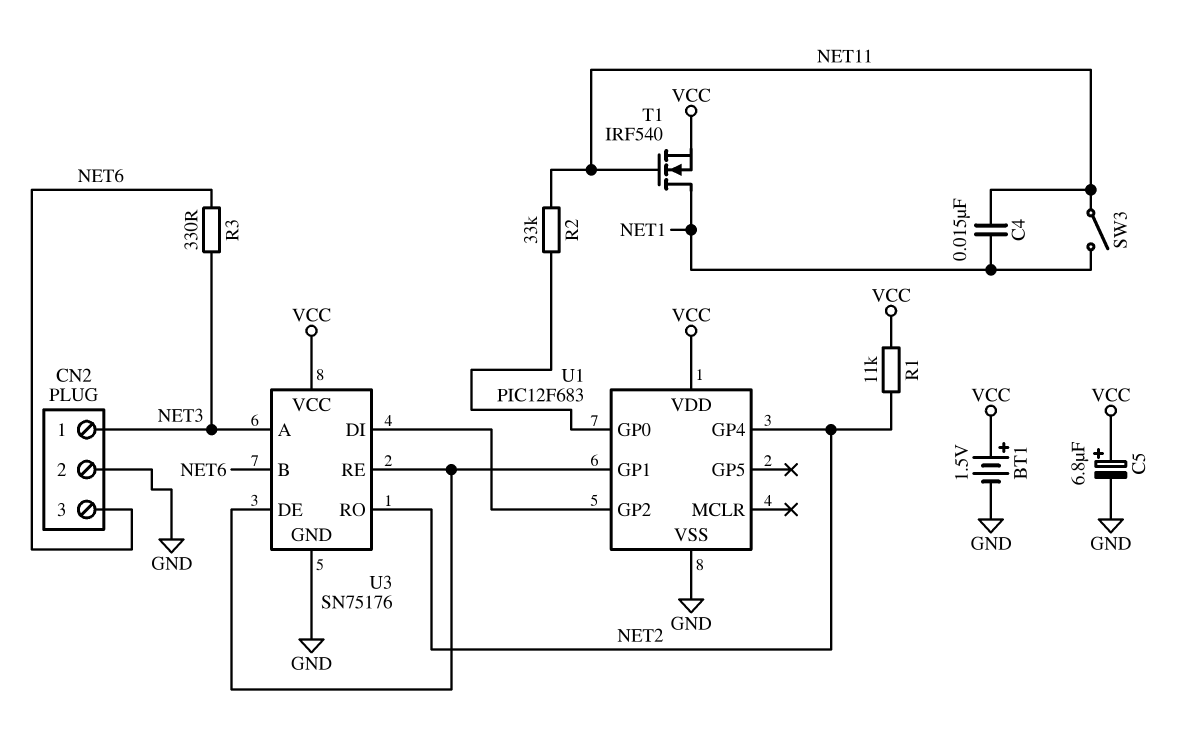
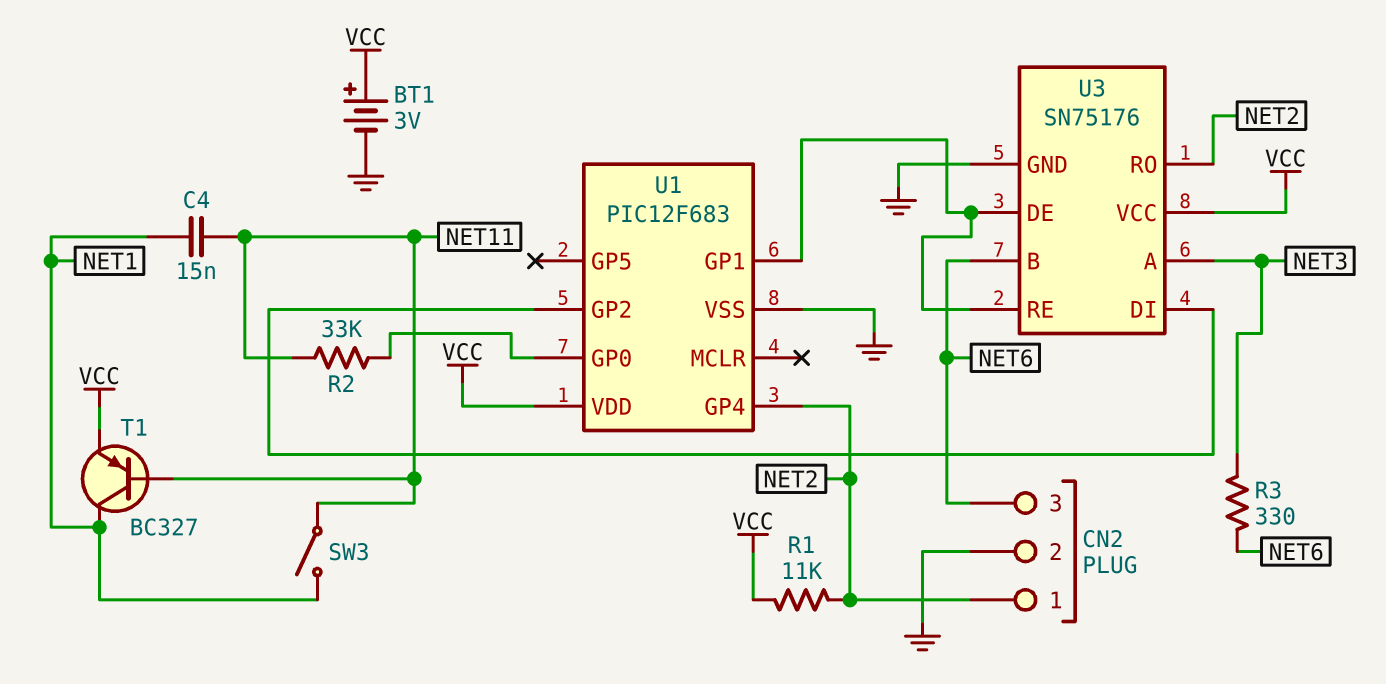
BT1: 1.5V (plus VCC, minus GND) -> 3V (plus VCC, minus GND)
C5: 6.8uF (plus VCC, minus GND) -> none
CN2 pin 1: NET3 -> NET2
T1: NMOS IRF540 (G NET11, D NET1, S VCC) -> PNP BC327 (B NET11, C NET1, E VCC)

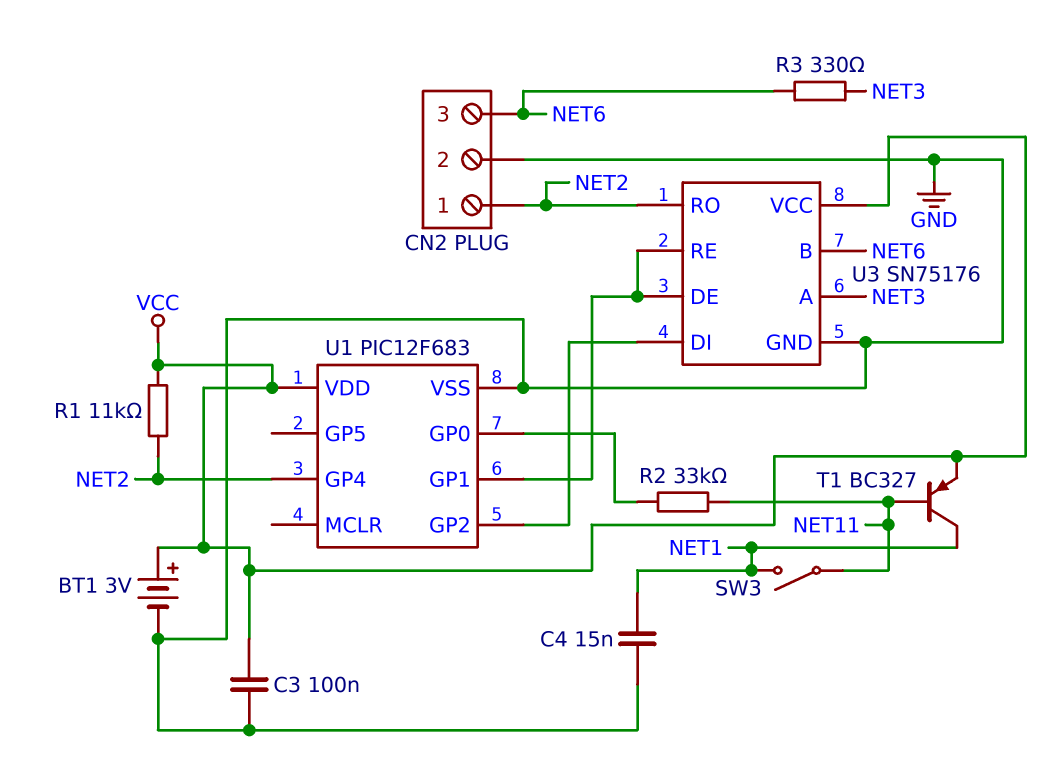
C3: none -> 100nF (GND, VCC)
C4: 15nF (NET1, NET11) -> 15nF (GND, NET1)

